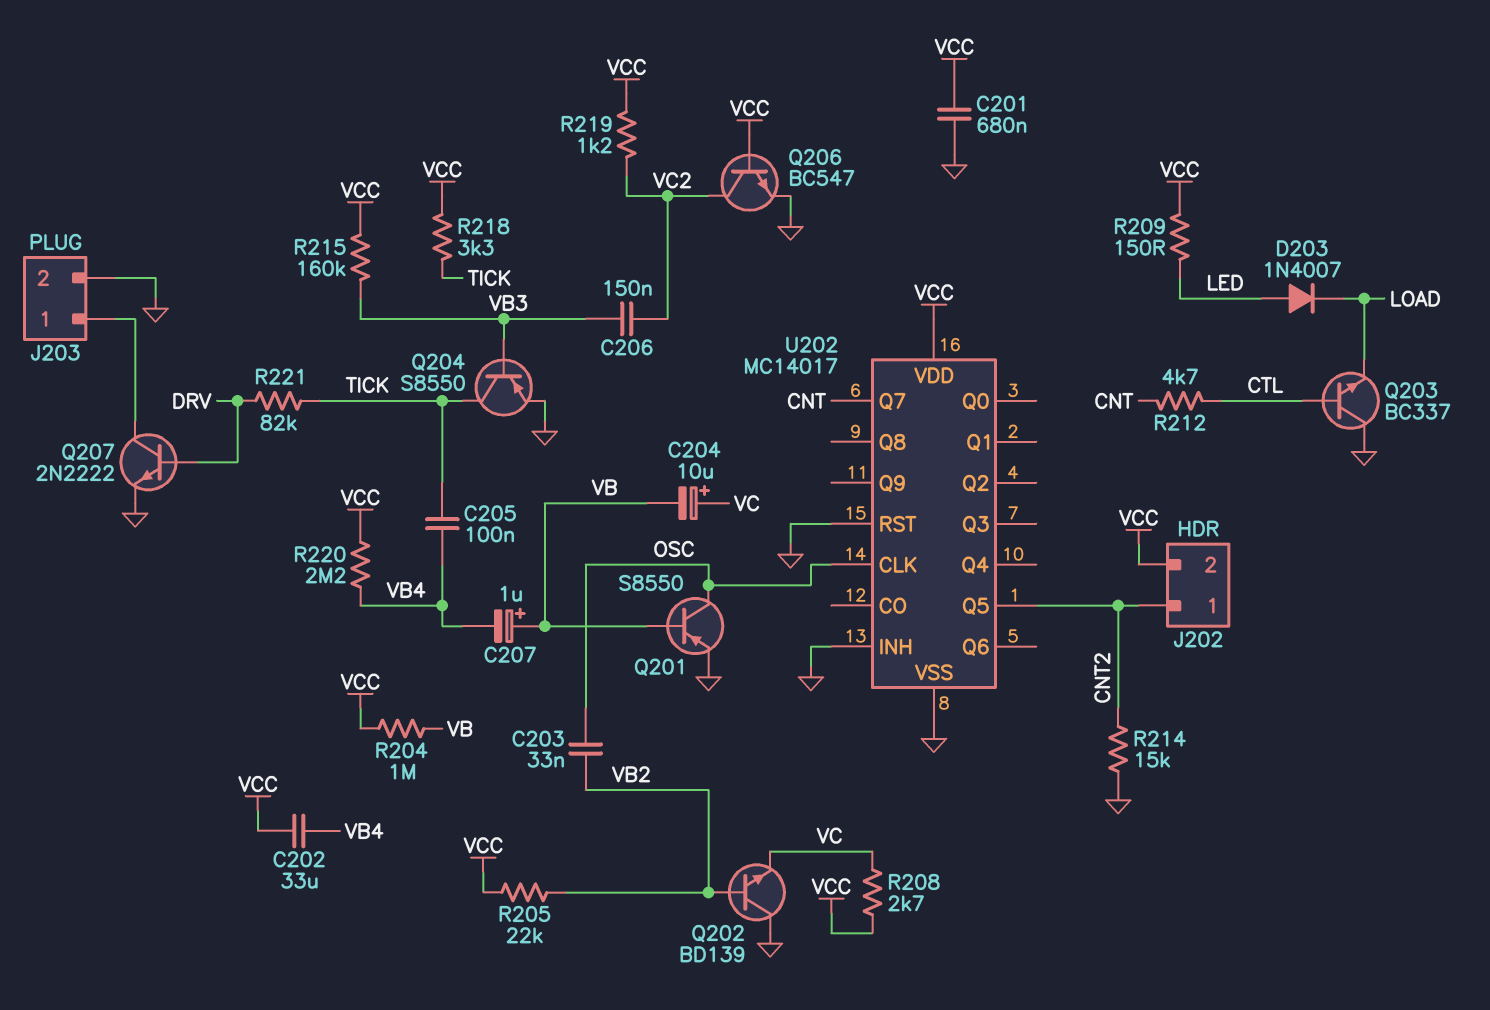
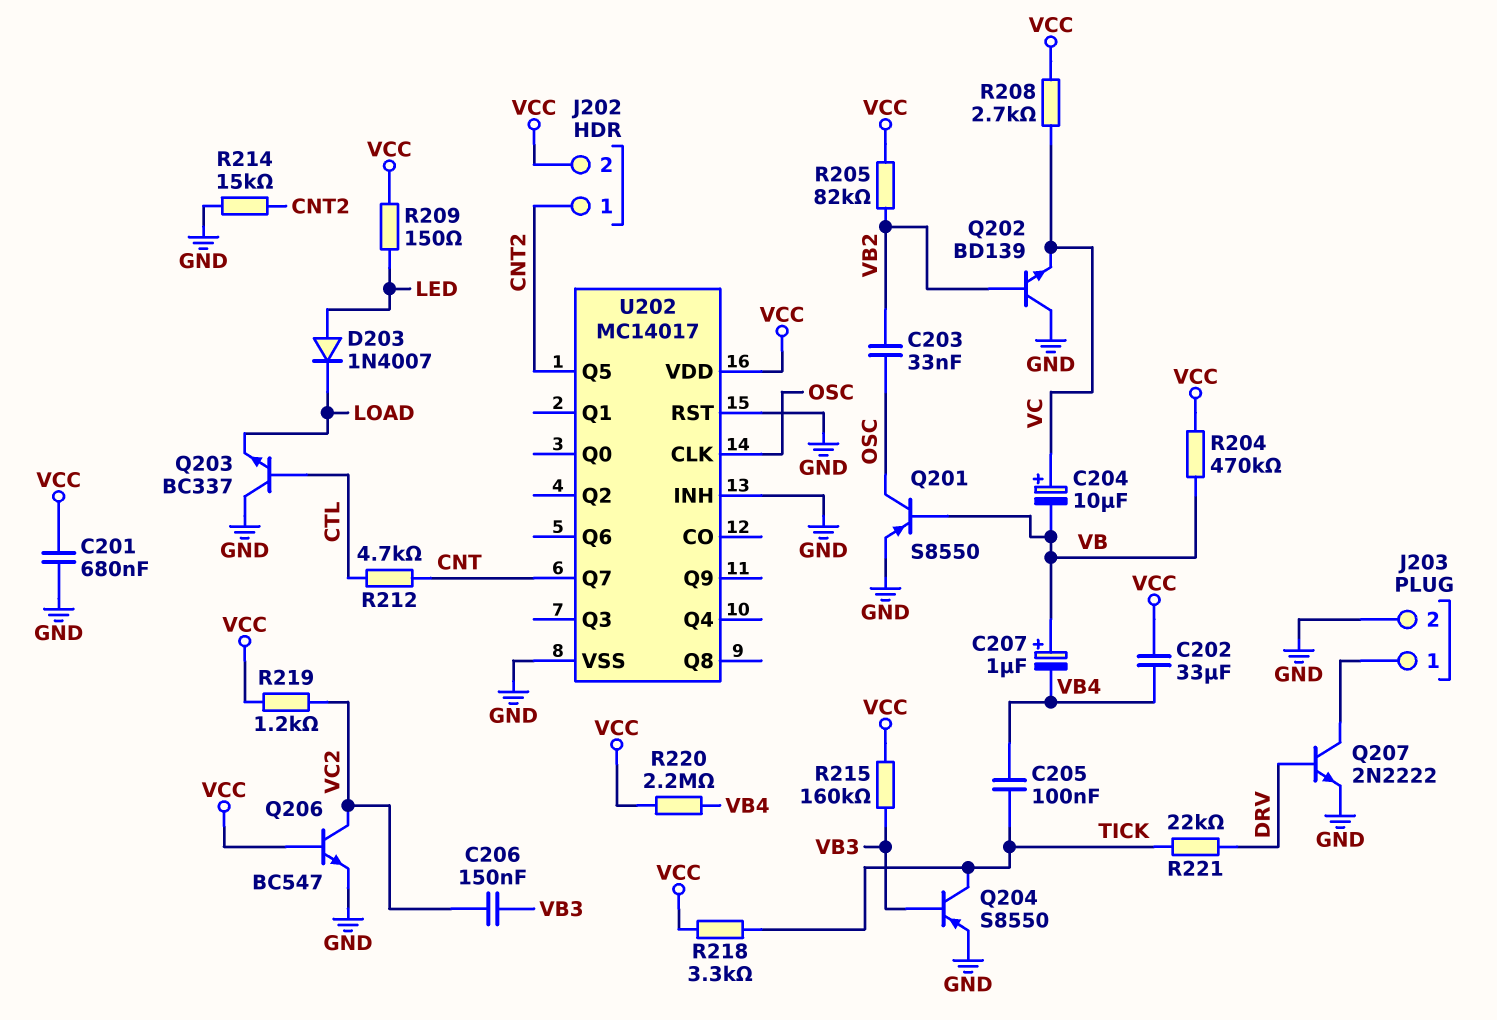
R204: 1M (VB, VCC) -> 470k (VB, VCC)
R205: 22k (VB2, VCC) -> 82k (VB2, VCC)
R221: 82k (DRV, TICK) -> 22k (DRV, TICK)

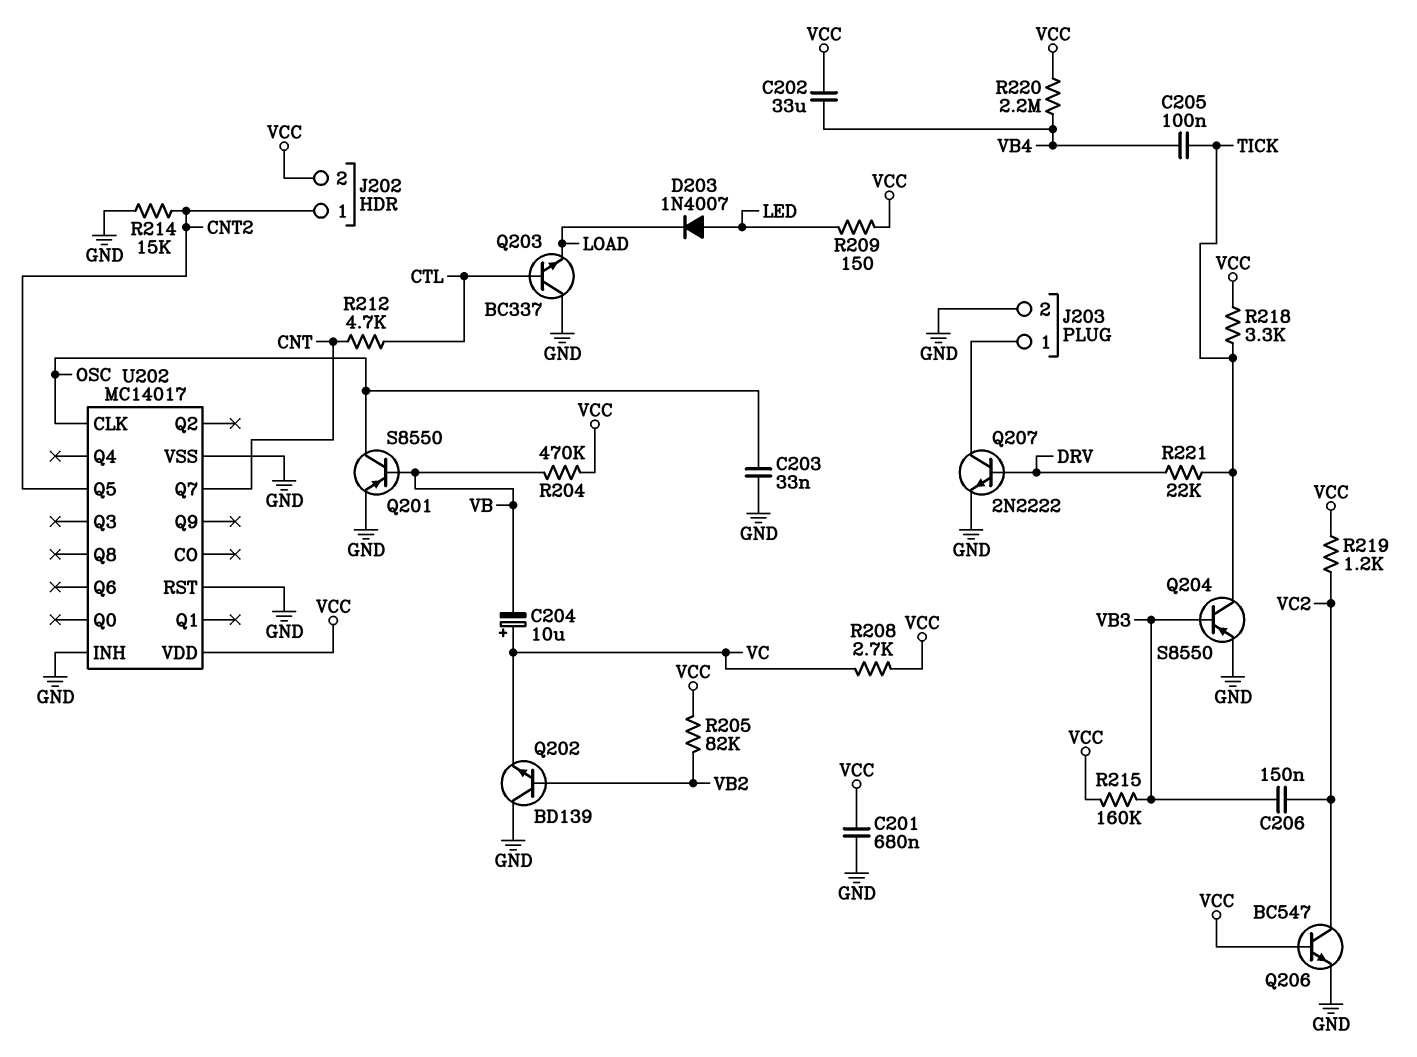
C203: 33nF (OSC, VB2) -> 33nF (GND, OSC)
C207: 1uF (plus VB, minus VB4) -> none

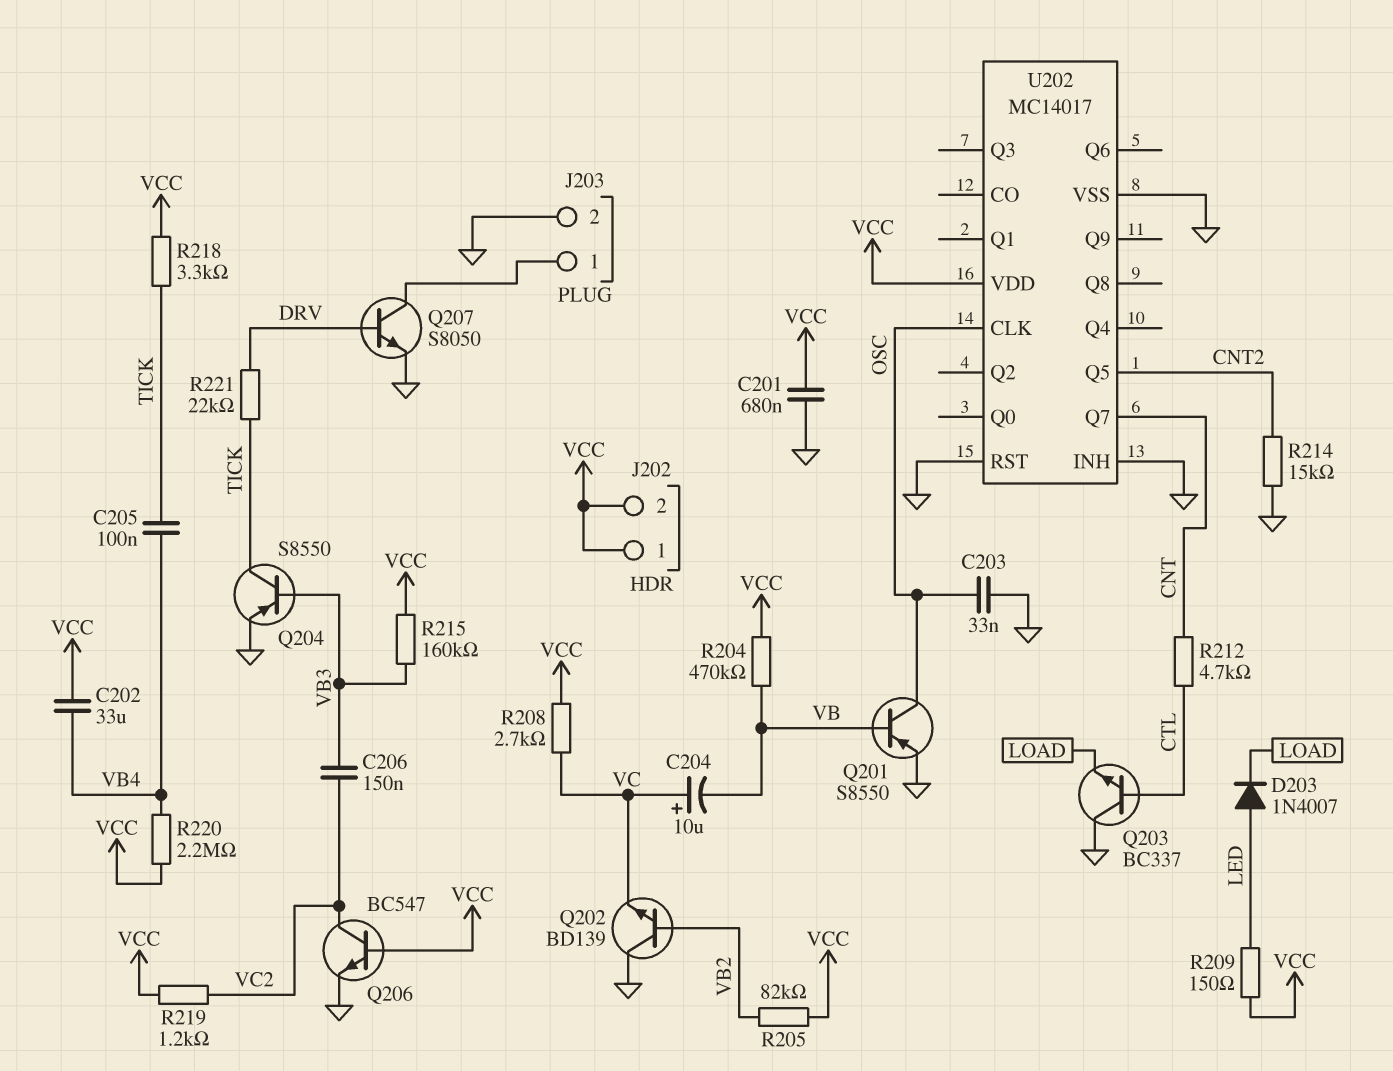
J202 pin 1: CNT2 -> VCC
Q207: NPN 2N2222 (B DRV, C J203/1, E GND) -> NPN S8050 (B DRV, C J203/1, E GND)

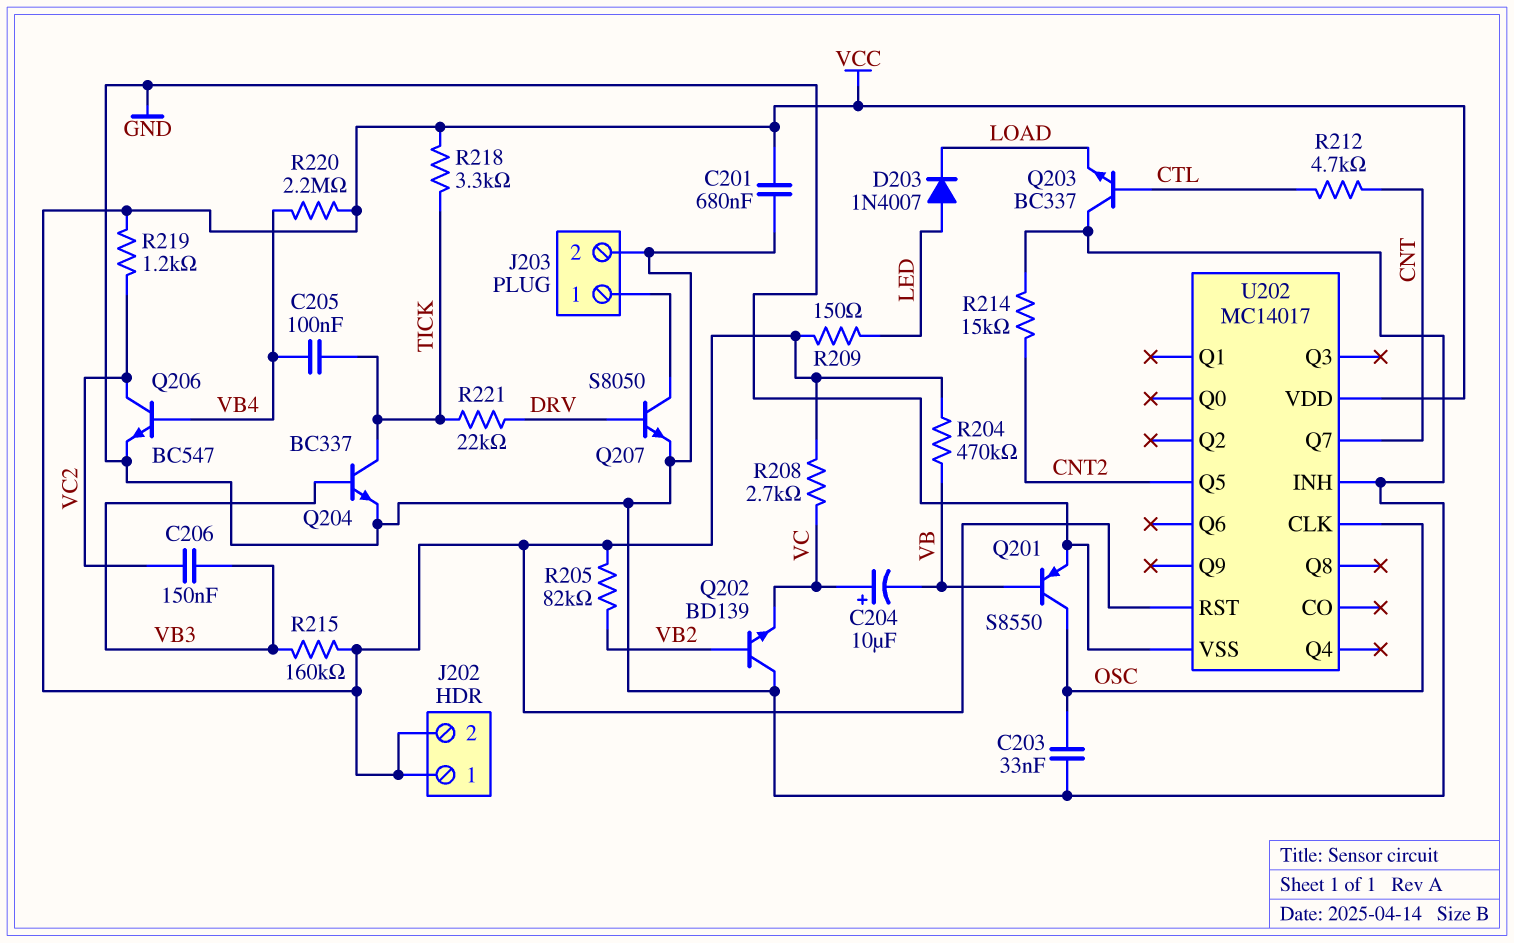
C202: 33uF (VB4, VCC) -> none
Q204: PNP S8550 (B VB3, C TICK, E GND) -> NPN BC337 (B VB3, C TICK, E GND)
Q206: NPN BC547 (B VCC, C VC2, E GND) -> NPN BC547 (B VB4, C VC2, E GND)
U202 pin RST: GND -> VCC

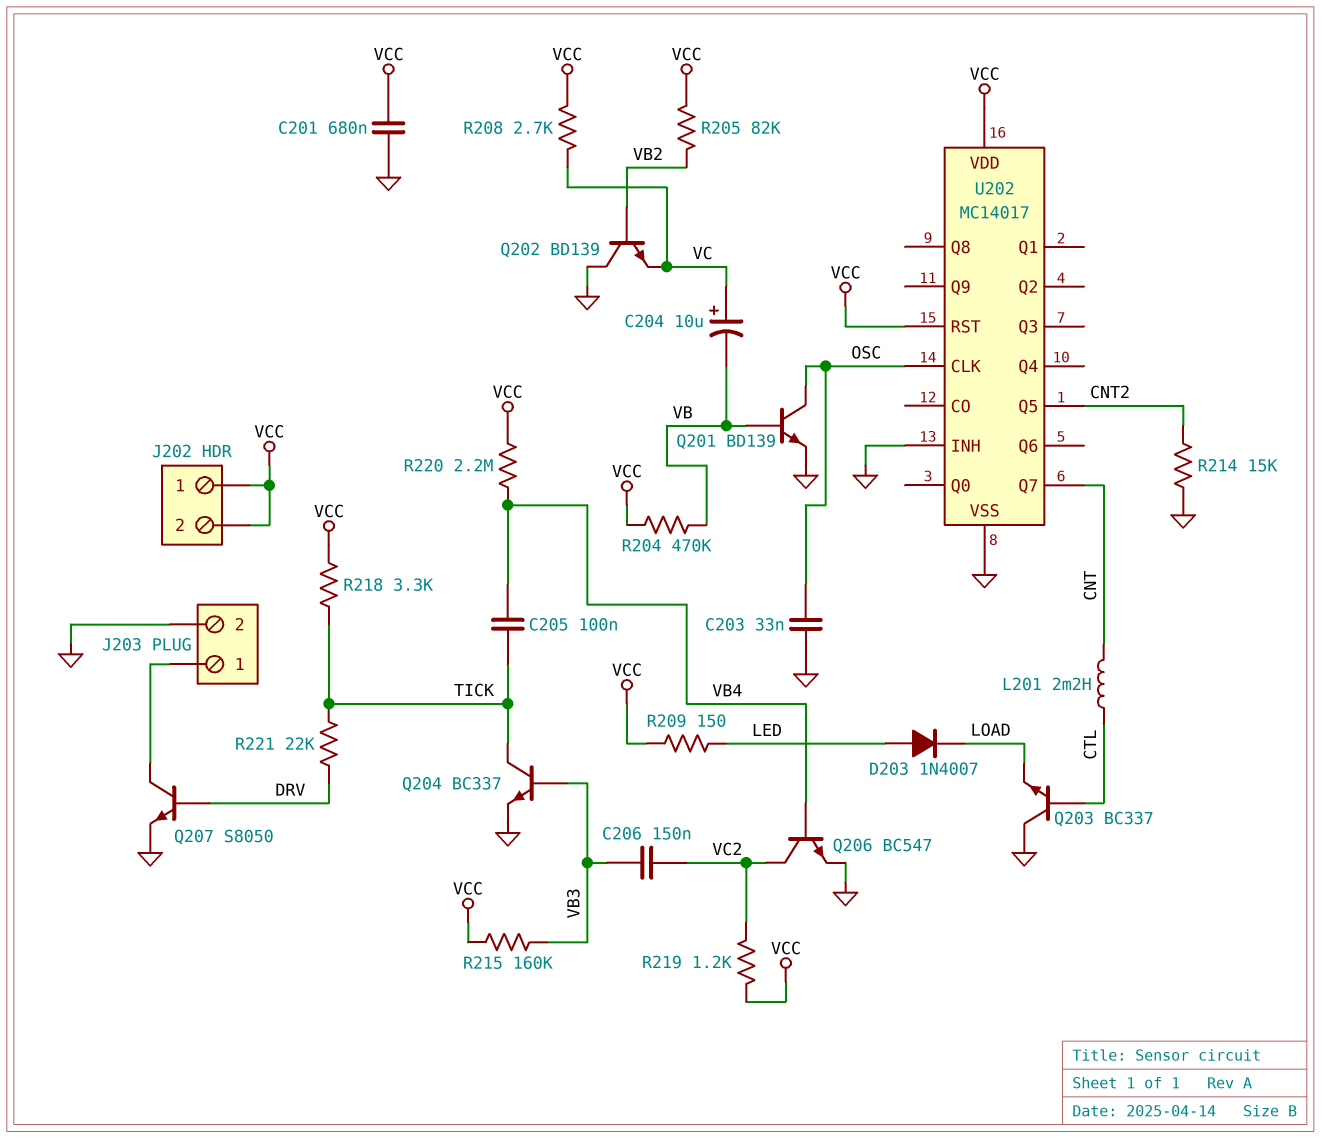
L201: none -> 2.2mH (CNT, CTL)
Q201: PNP S8550 (B VB, C OSC, E GND) -> NPN BD139 (B VB, C OSC, E GND)
R212: 4.7k (CNT, CTL) -> none

